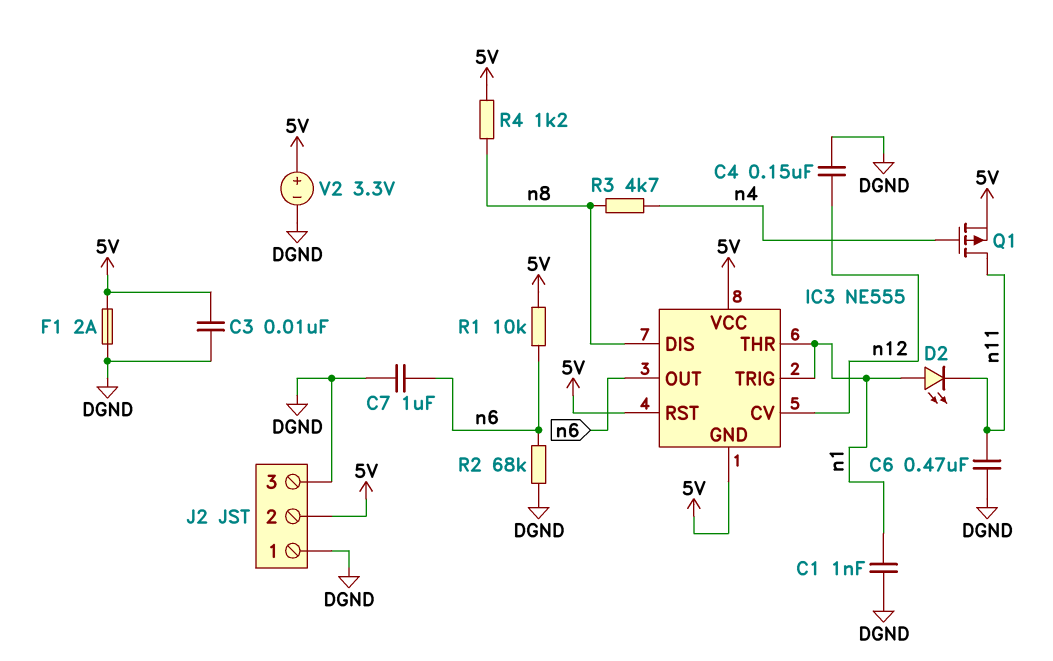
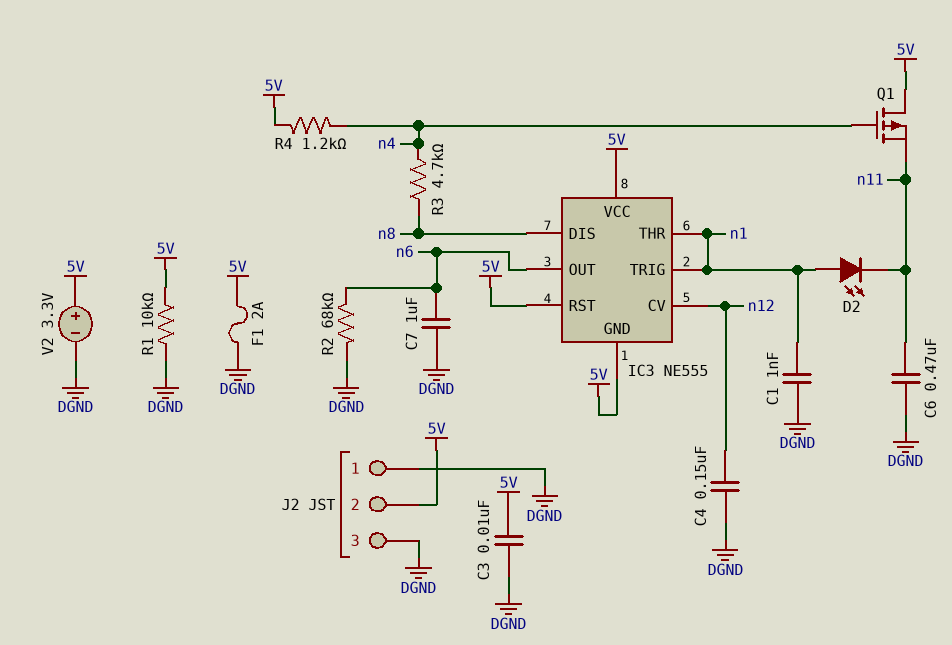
Q1: PMOS (G n4, D n11, S 5V) -> PMOS (G n4, D 5V, S n11)
R1: 10k (5V, n6) -> 10k (5V, DGND)
R4: 1.2k (5V, n8) -> 1.2k (5V, n4)

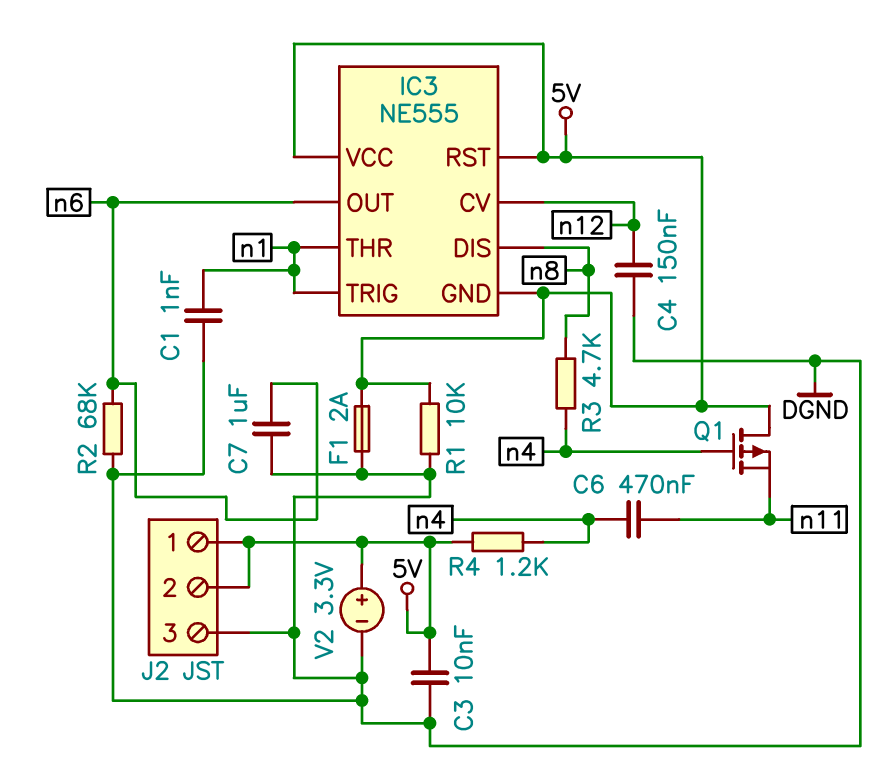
C6: 470nF (DGND, n11) -> 470nF (n4, n11)
D2: LED (A n1, K n11) -> none
J2 pin 1: DGND -> 5V

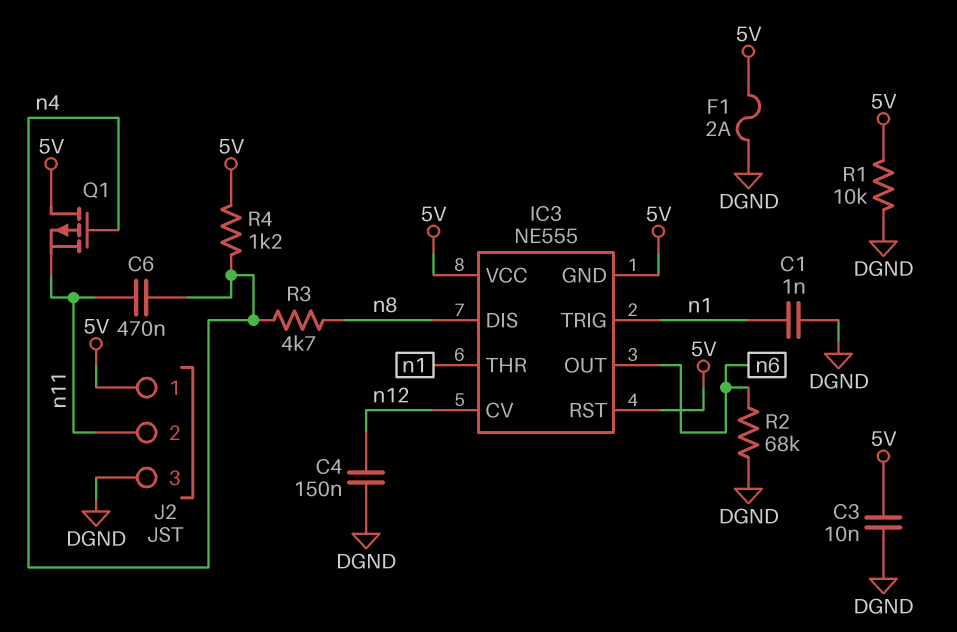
C7: 1uF (DGND, n6) -> none
J2 pin 2: 5V -> n11
V2: 3.3V (plus 5V, minus DGND) -> none

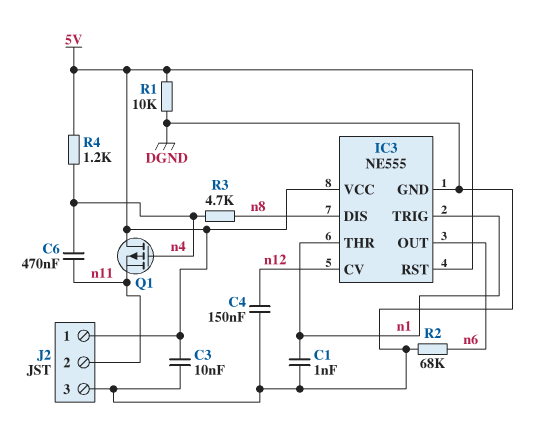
F1: 2A (5V, DGND) -> none
IC3 pin GND: 5V -> DGND

